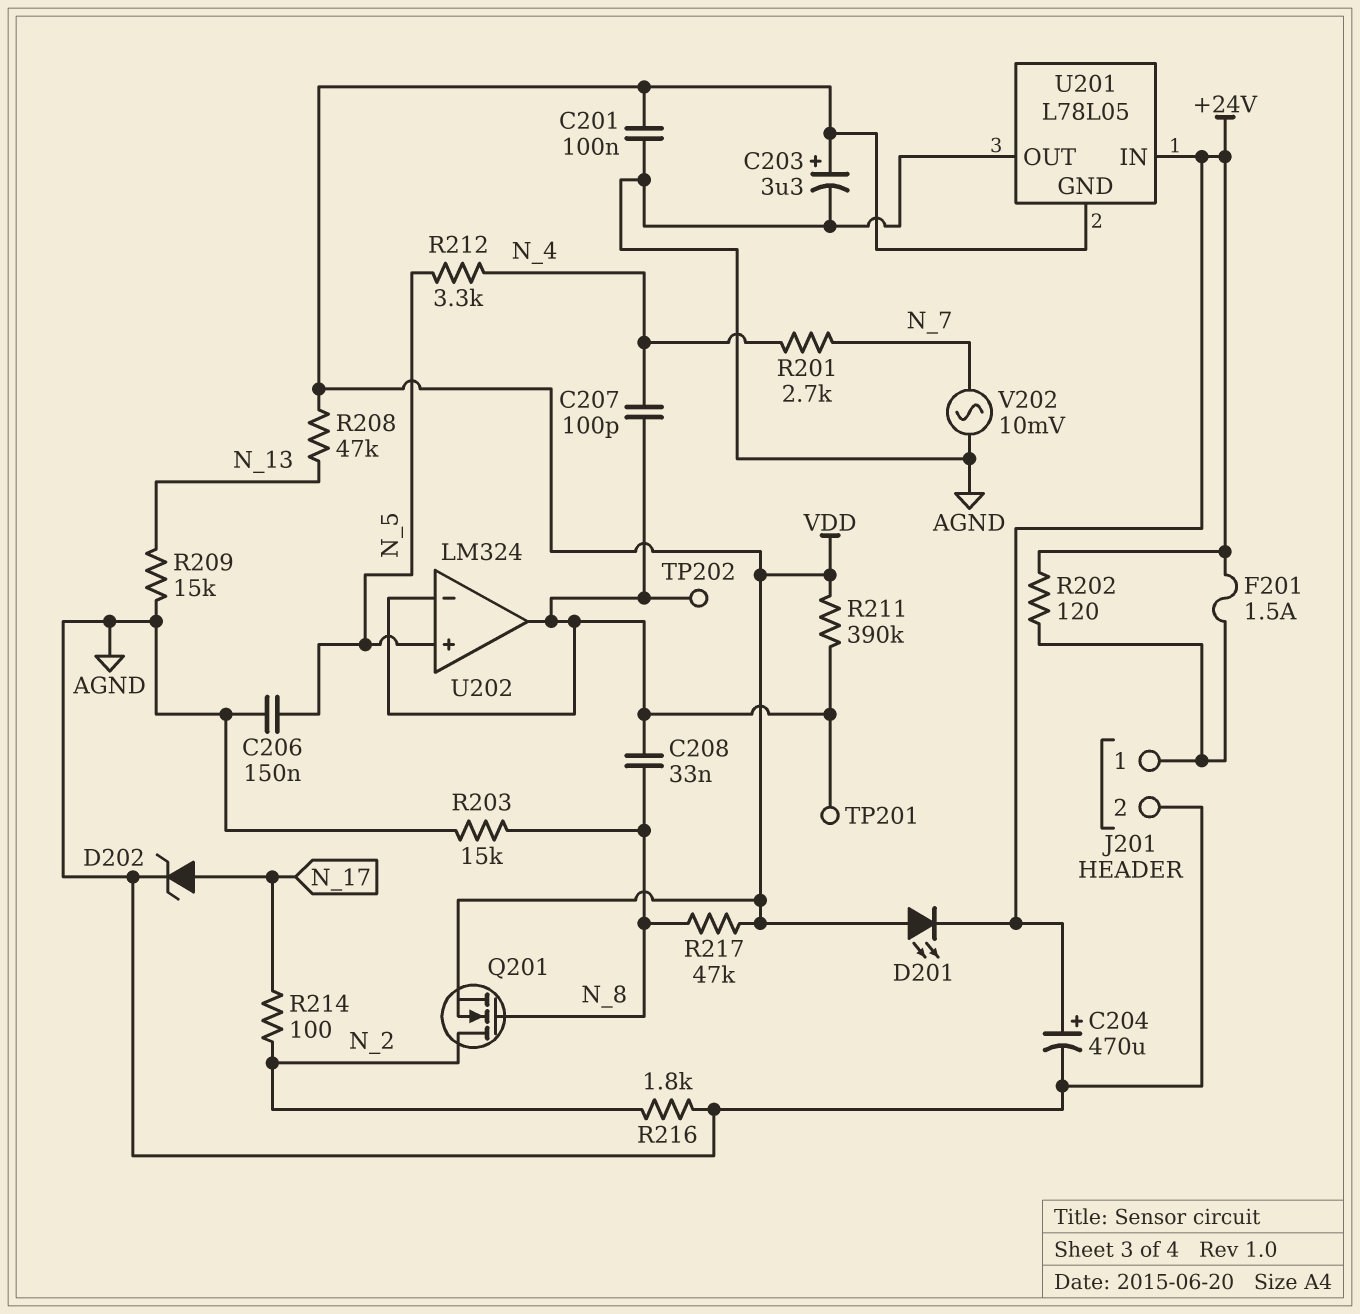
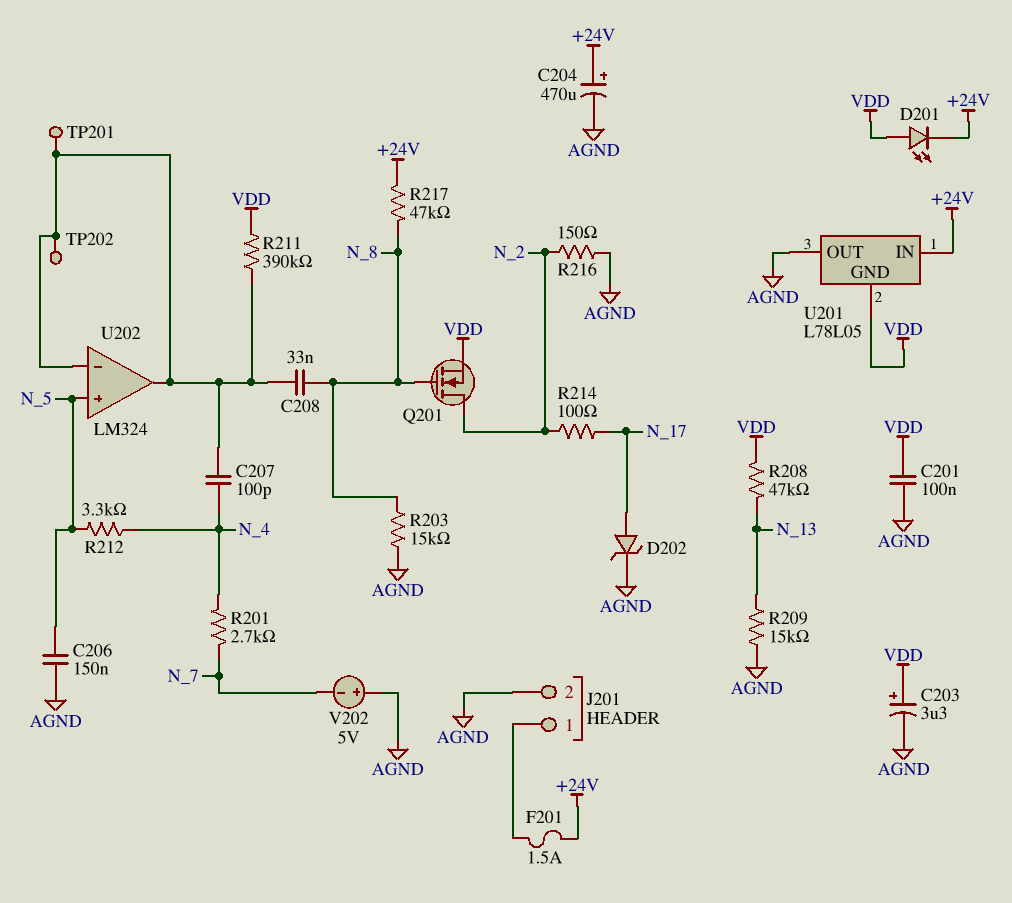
R202: 120 (+24V, J201/1) -> none
R216: 1.8k (AGND, N_2) -> 150 (AGND, N_2)
R217: 47k (N_8, VDD) -> 47k (+24V, N_8)
V202: AC 10mV (AGND, N_7) -> 5V (plus AGND, minus N_7)

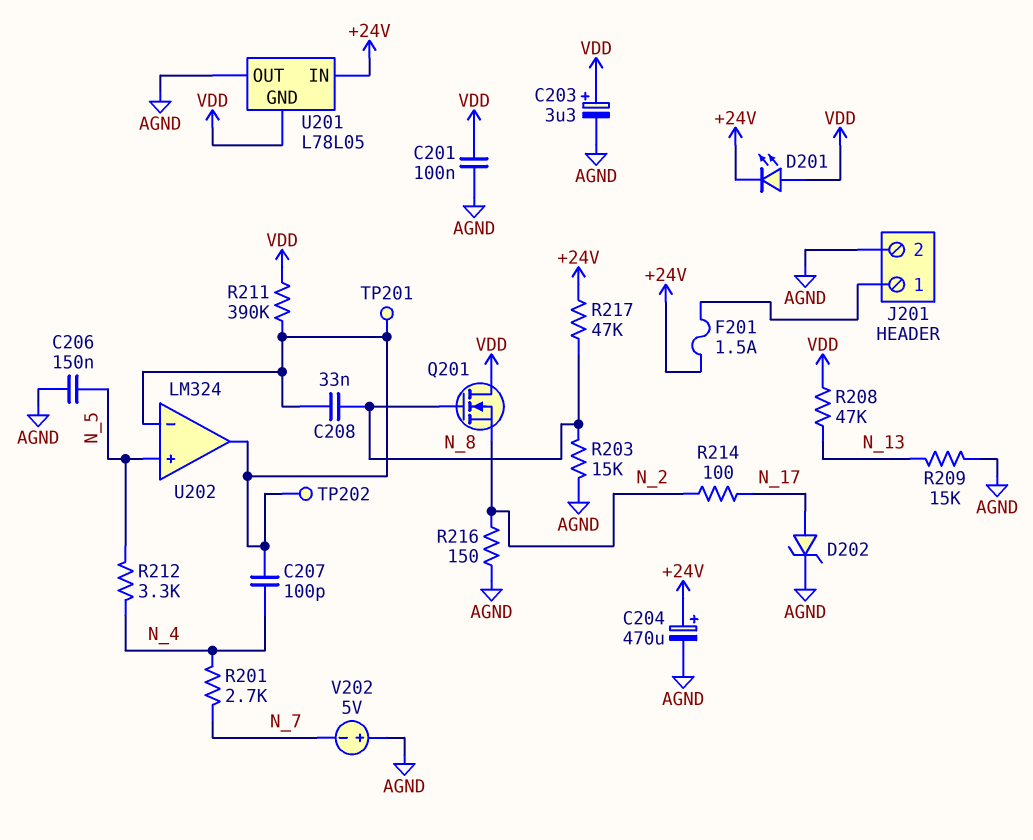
Q201: NMOS (G N_8, D N_2, S VDD) -> NMOS (G N_8, D VDD, S N_2)

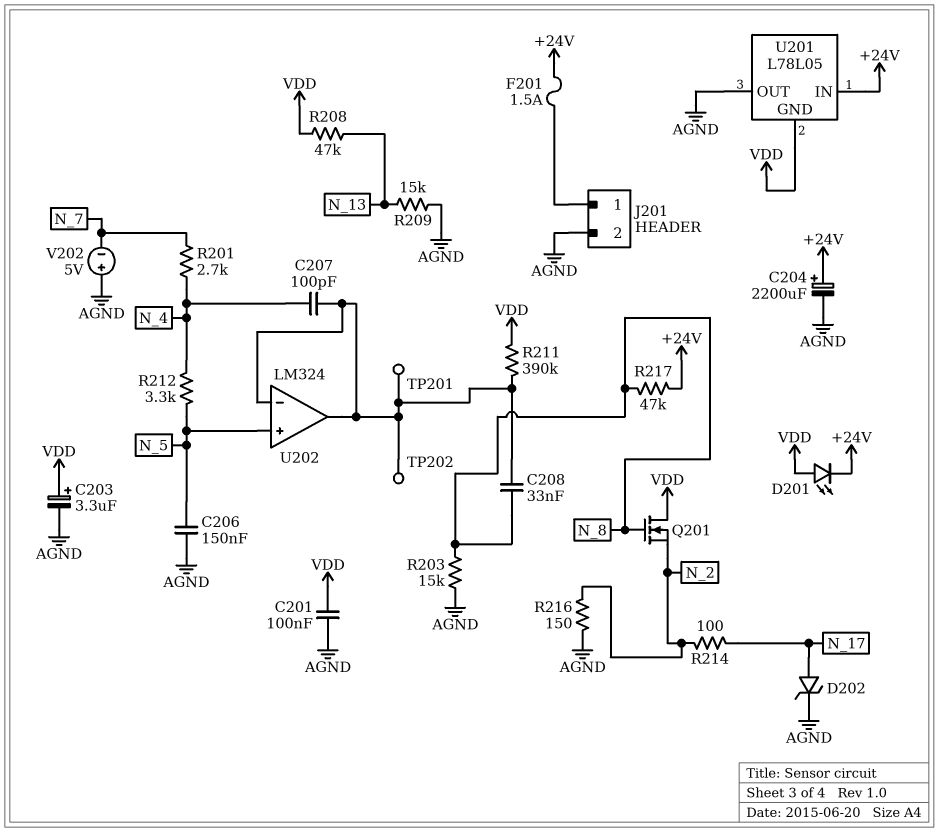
C204: 470uF (plus +24V, minus AGND) -> 2200uF (plus +24V, minus AGND)

